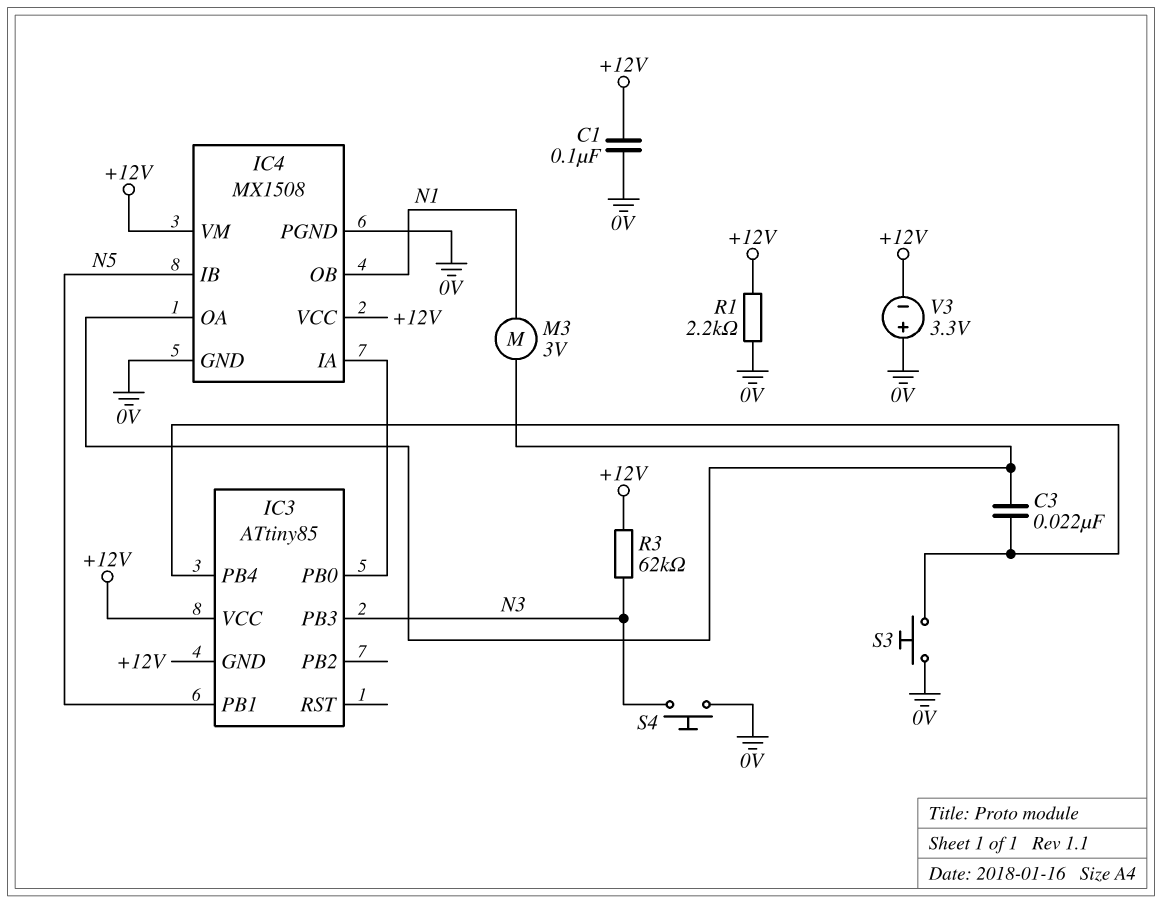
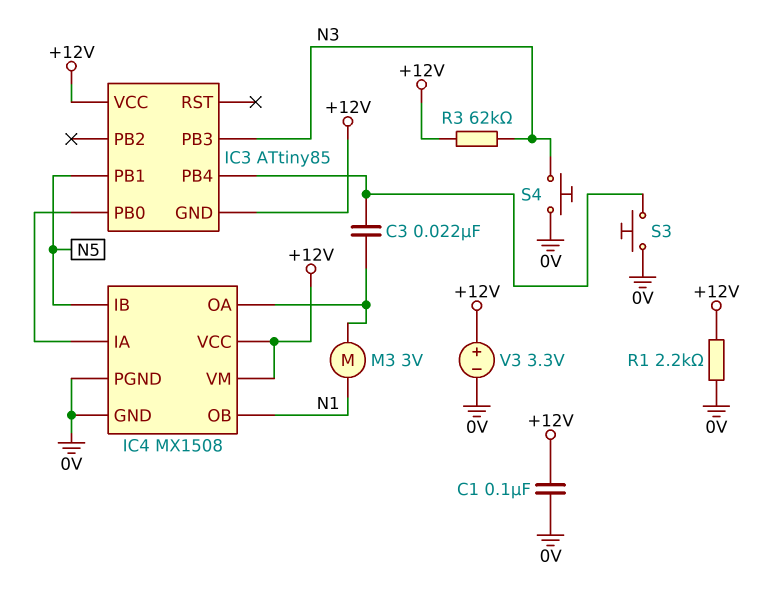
V3: 3.3V (plus 0V, minus +12V) -> 3.3V (plus +12V, minus 0V)

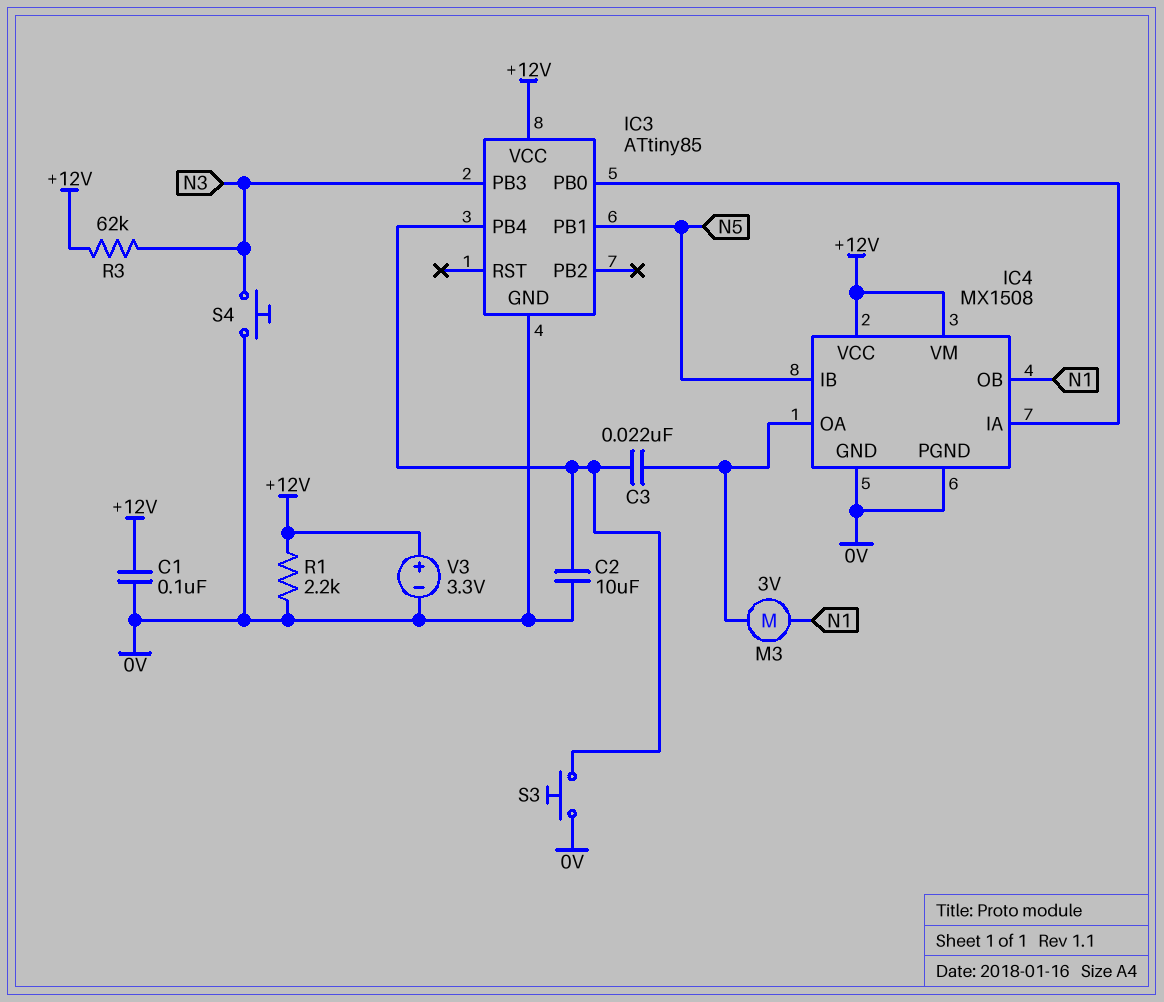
C2: none -> 10uF (0V, IC3/PB4)
IC3 pin GND: +12V -> 0V

